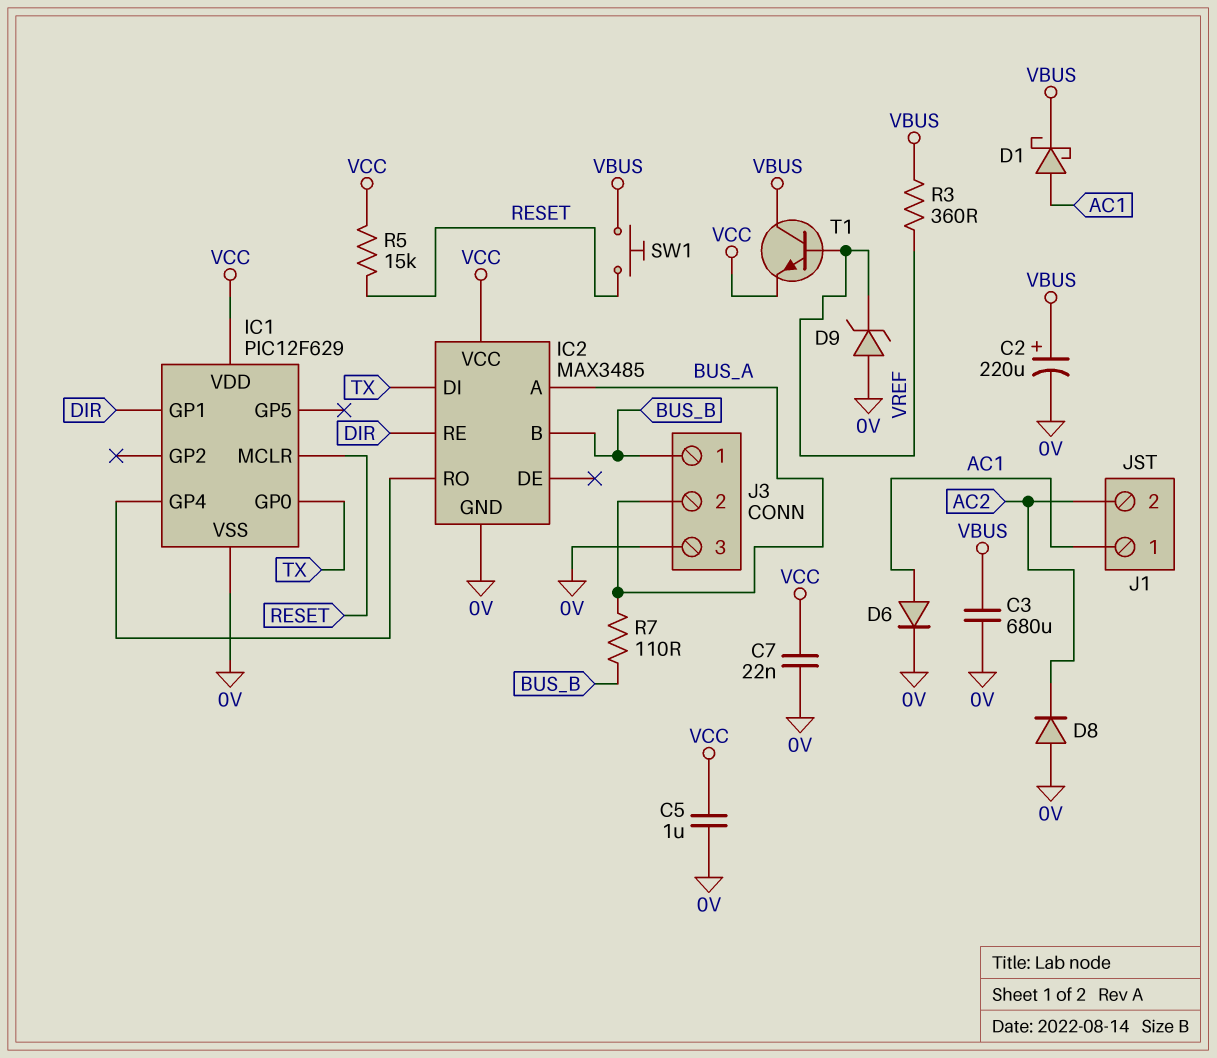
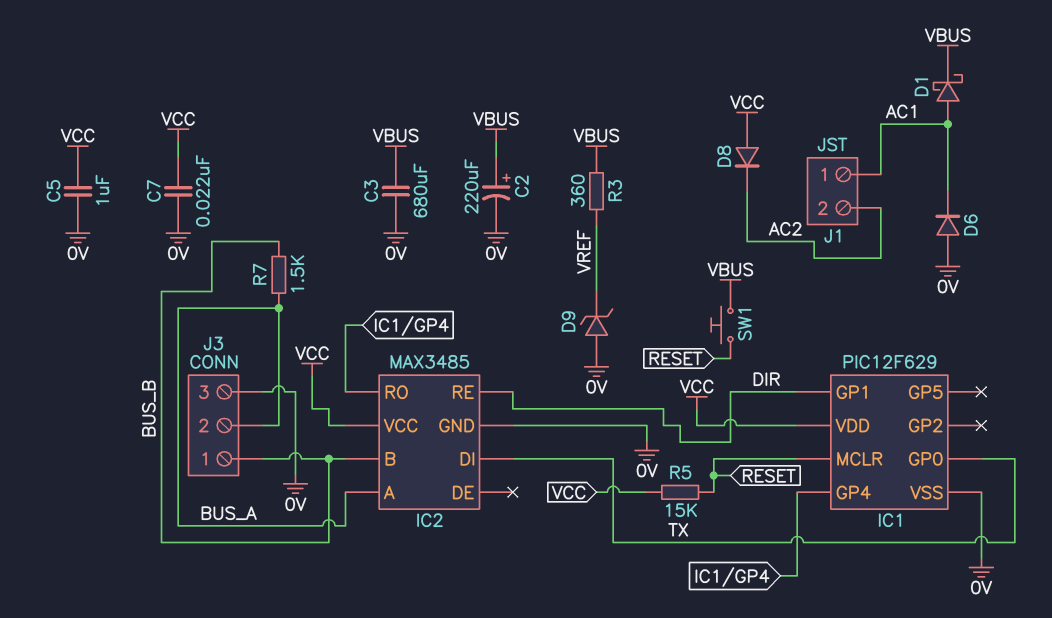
D6: diode (A AC1, K 0V) -> diode (A 0V, K AC1)
D8: diode (A 0V, K AC2) -> diode (A VCC, K AC2)
R7: 110 (BUS_A, BUS_B) -> 1.5k (BUS_A, BUS_B)
T1: NPN (B VREF, C VBUS, E VCC) -> none

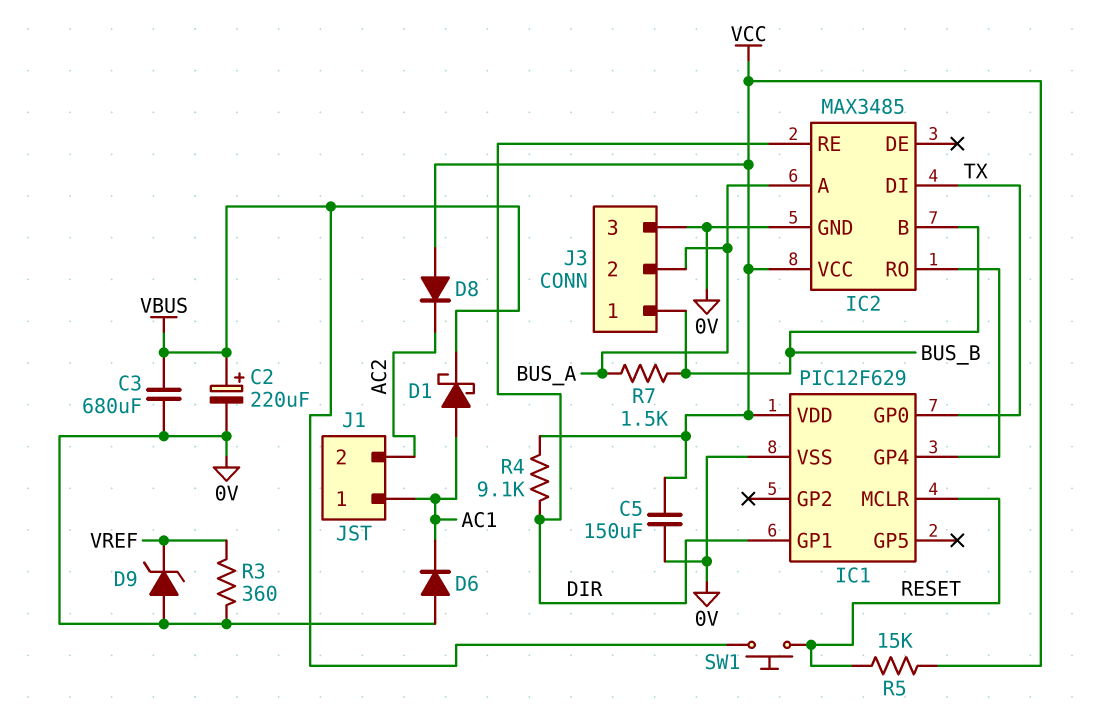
C5: 1uF (0V, VCC) -> 150uF (0V, VCC)
C7: 22nF (0V, VCC) -> none
R3: 360 (VBUS, VREF) -> 360 (0V, VREF)
R4: none -> 9.1k (DIR, VCC)

